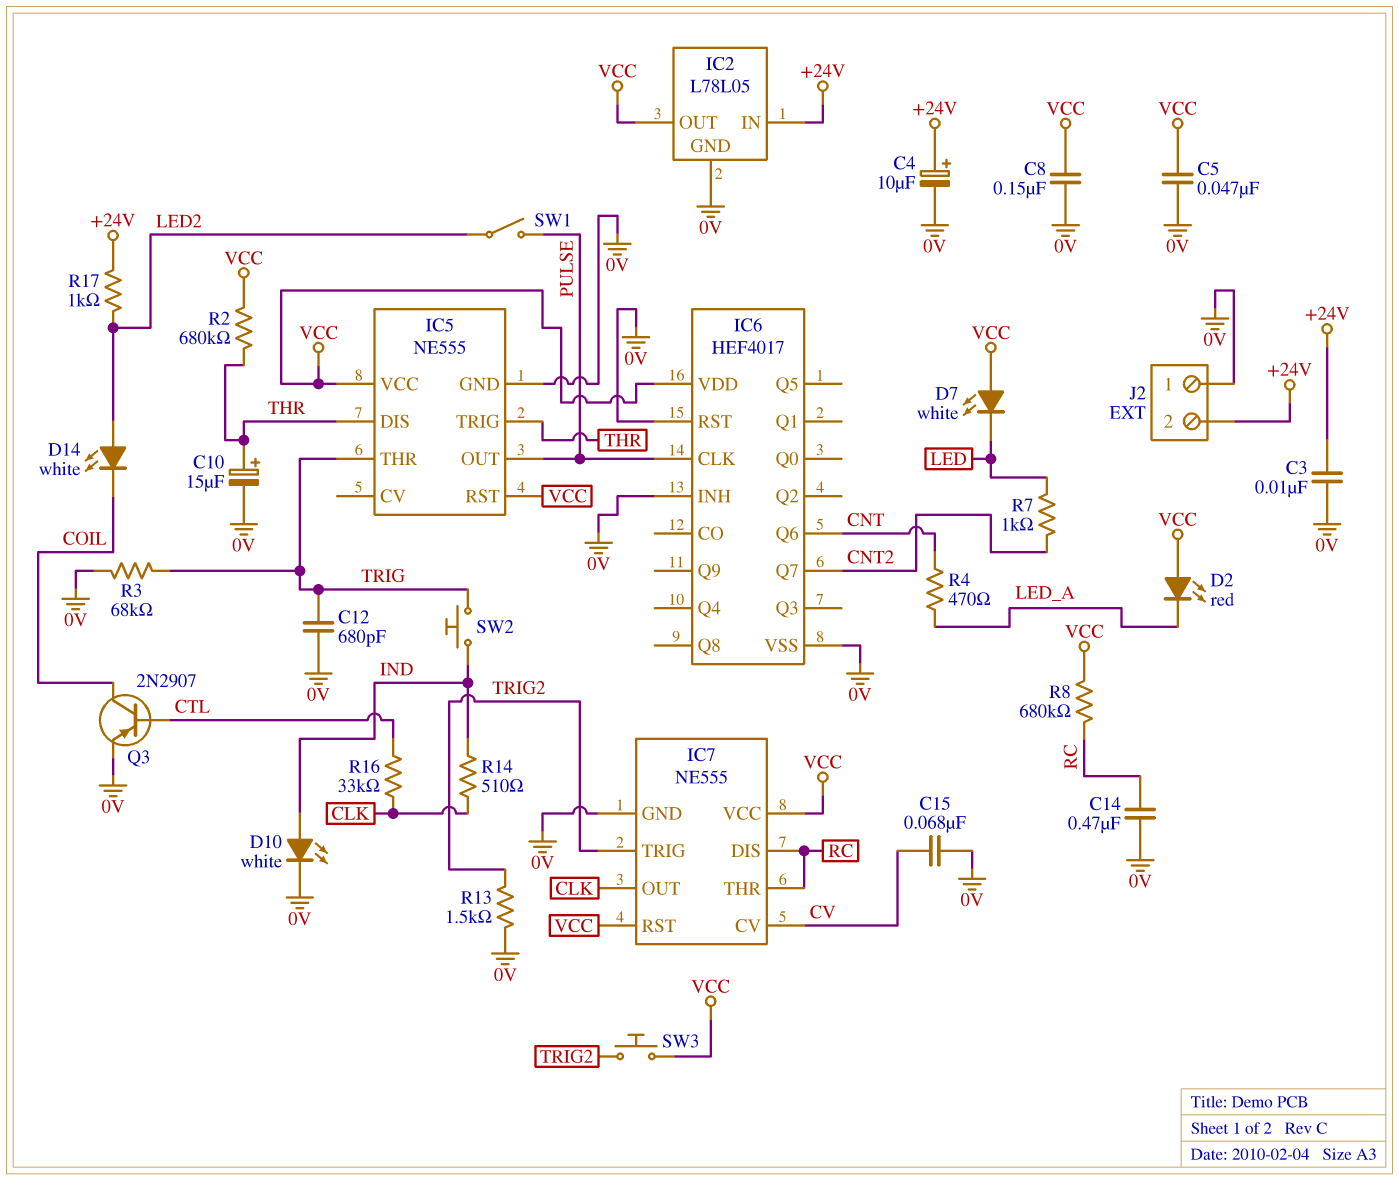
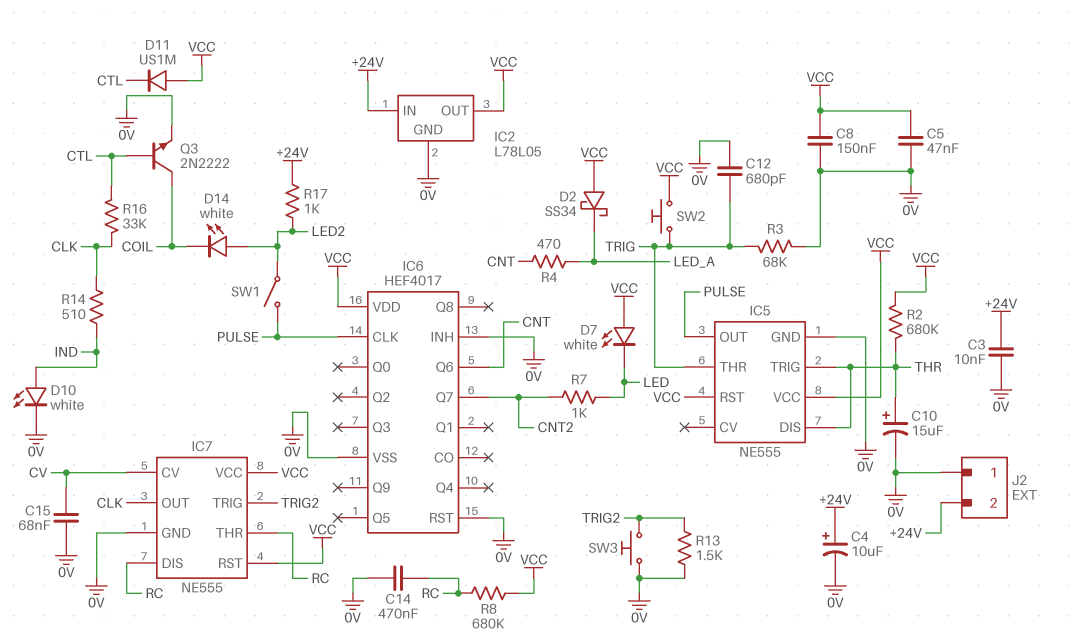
D2: LED red (A VCC, K LED_A) -> schottky SS34 (A VCC, K LED_A)
D11: none -> diode US1M (A VCC, K CTL)
Q3: PNP 2N2907 (B CTL, C COIL, E 0V) -> NPN 2N2222 (B CTL, C COIL, E 0V)
SW2: button (IND, TRIG) -> button (TRIG, VCC)
SW3: button (TRIG2, VCC) -> button (0V, TRIG2)

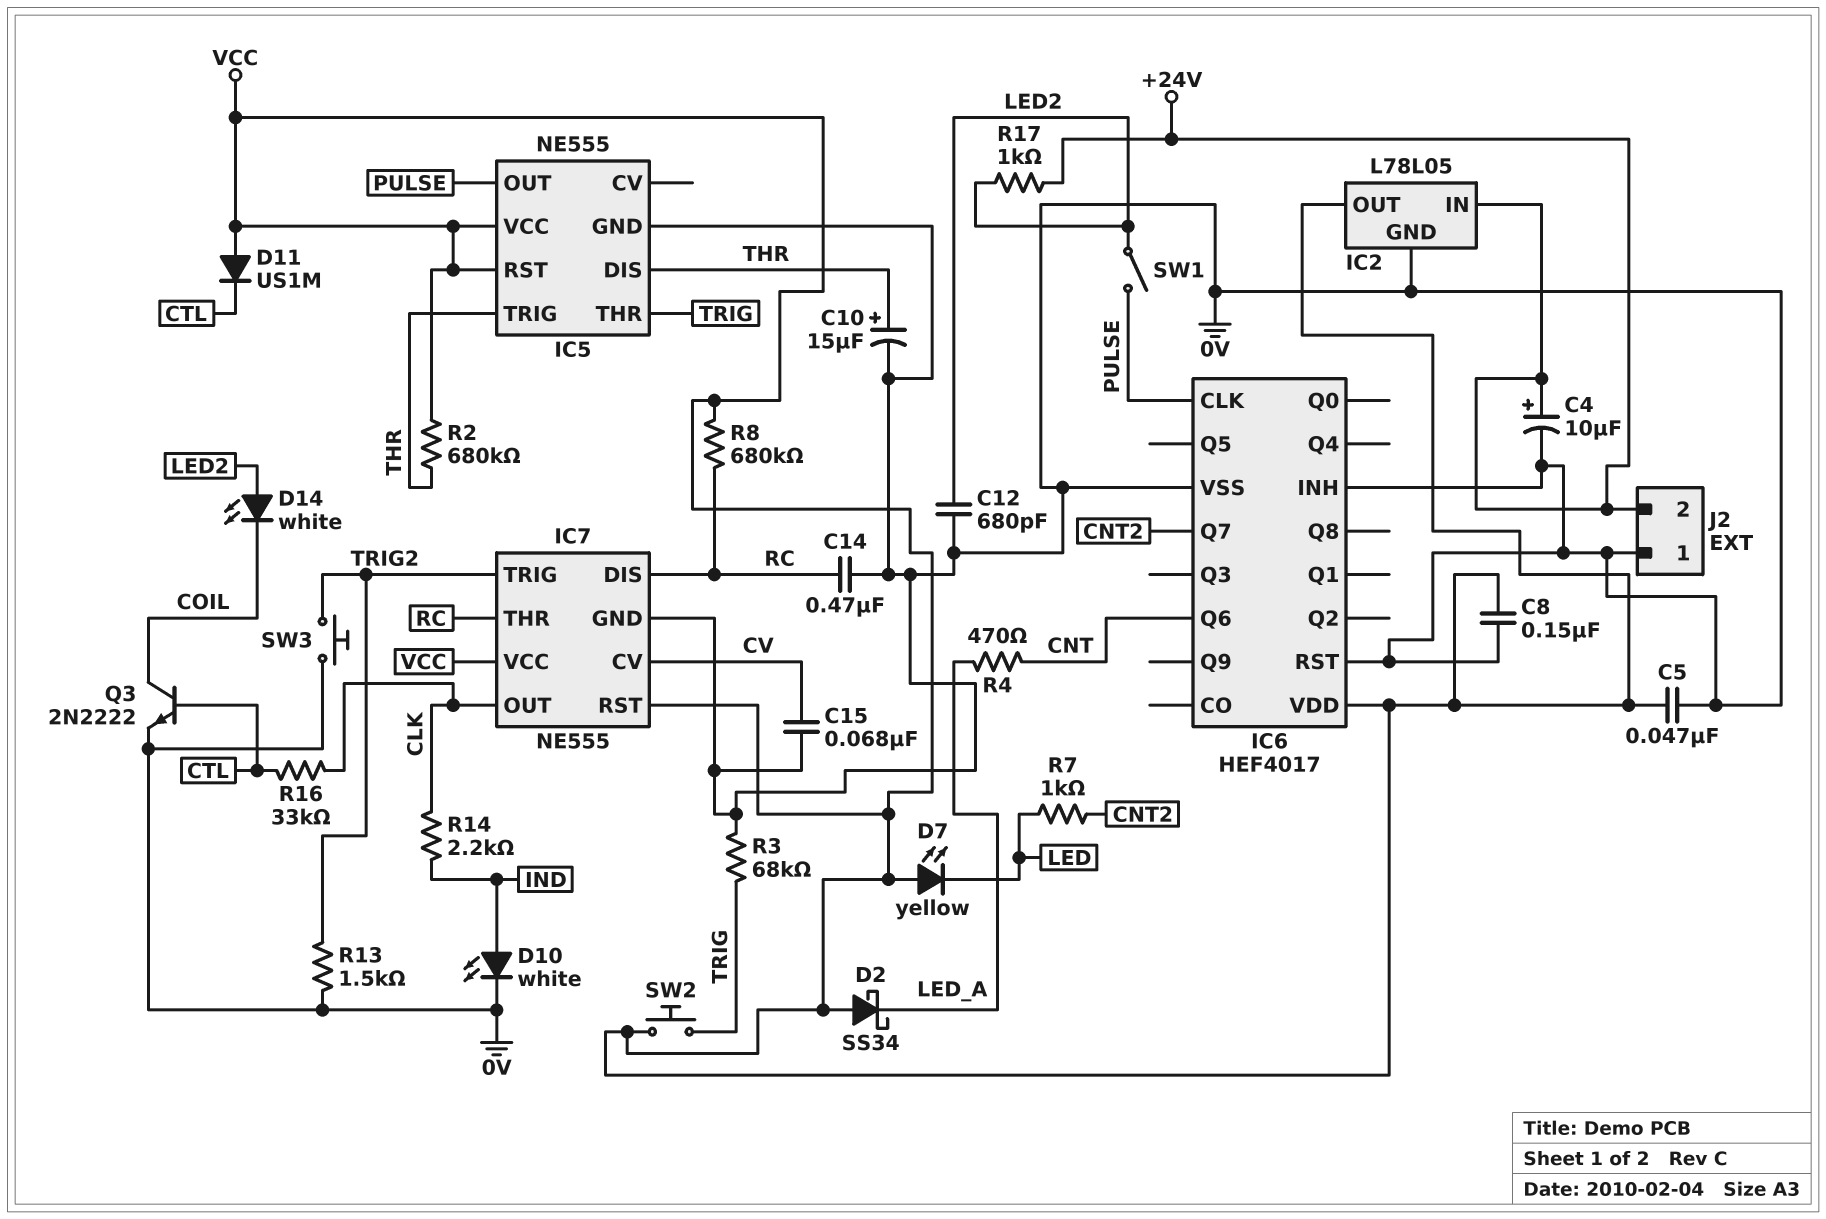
C3: 10nF (+24V, 0V) -> none
C12: 680pF (0V, TRIG) -> 680pF (0V, LED2)
D7: LED white (A VCC, K LED) -> LED yellow (A VCC, K LED)
R14: 510 (CLK, IND) -> 2.2k (CLK, IND)

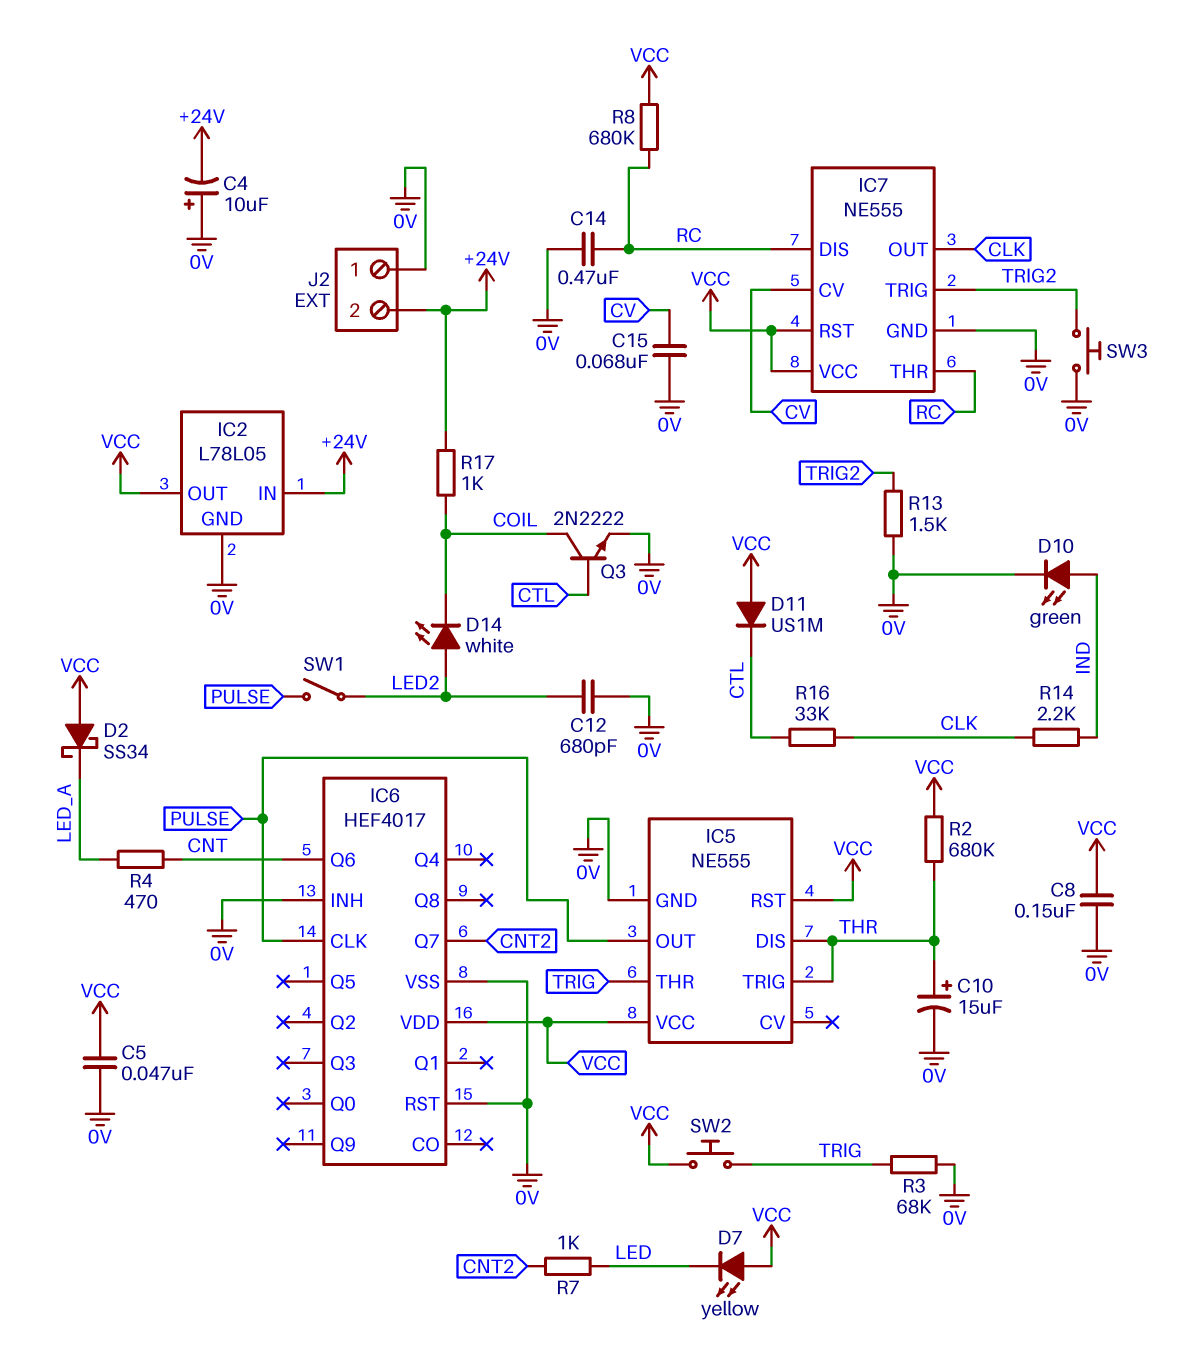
C4: 10uF (plus +24V, minus 0V) -> 10uF (plus 0V, minus +24V)
D10: LED white (A IND, K 0V) -> LED green (A IND, K 0V)
R17: 1k (+24V, LED2) -> 1k (+24V, COIL)

